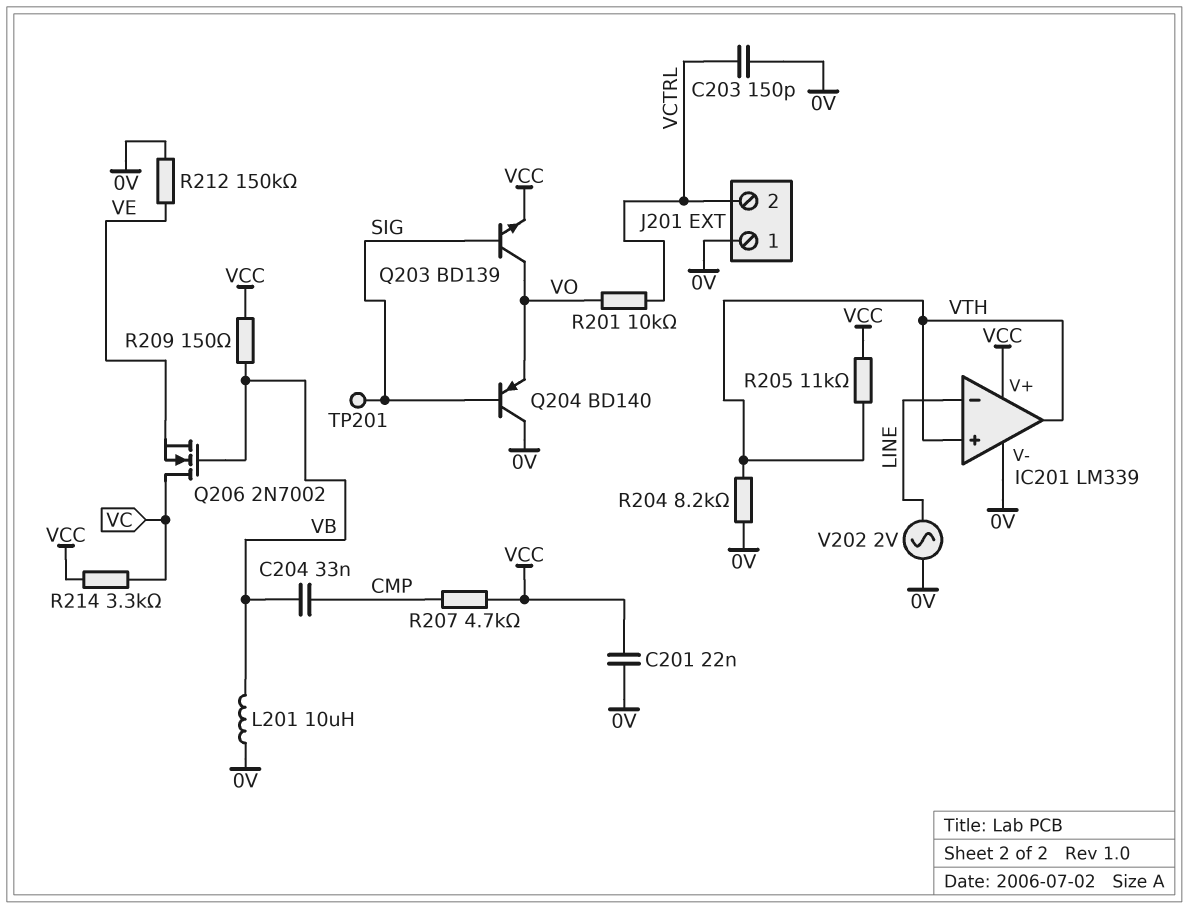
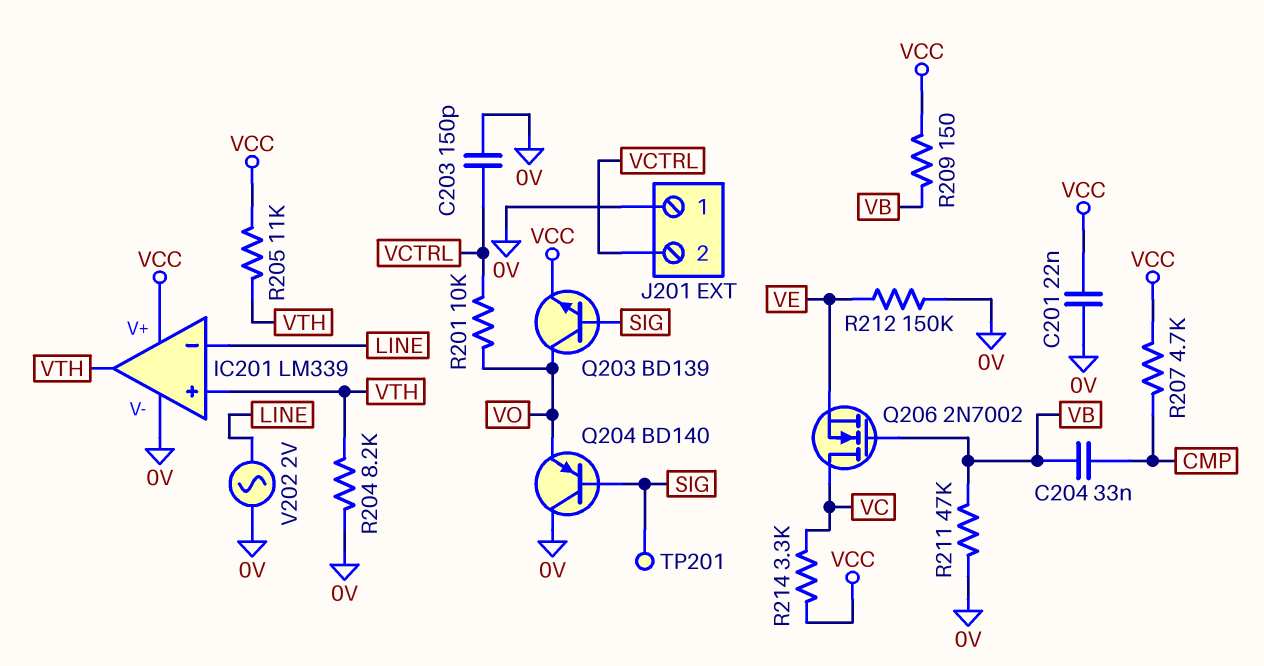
L201: 10uH (0V, VB) -> none
R211: none -> 47k (0V, VB)

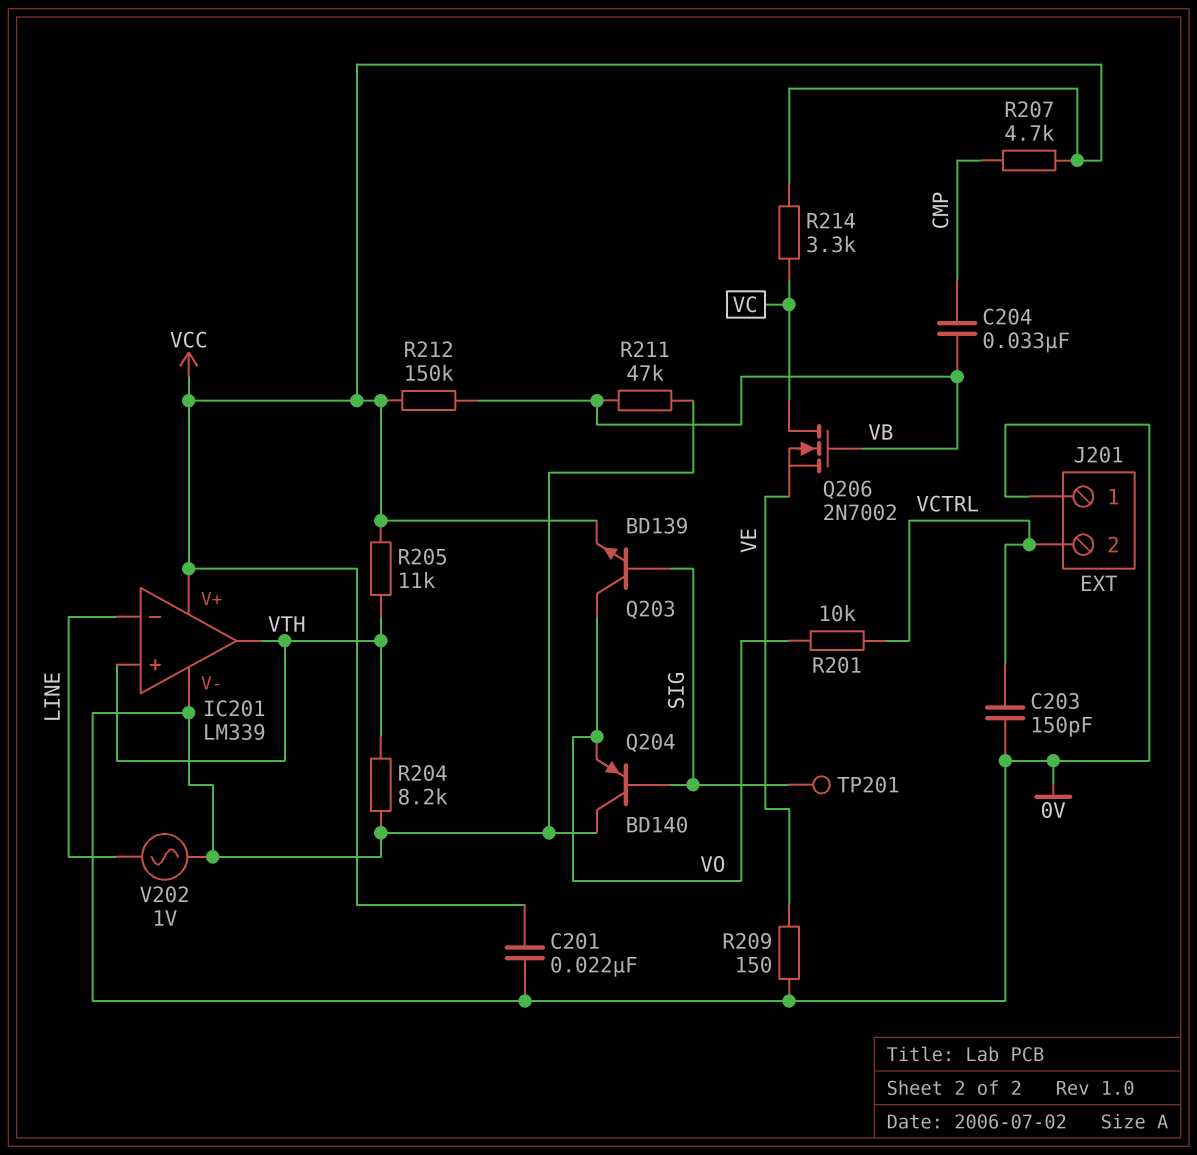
R209: 150 (VB, VCC) -> 150 (0V, VE)
R212: 150k (0V, VE) -> 150k (VB, VCC)
V202: AC 2V (0V, LINE) -> AC 1V (0V, LINE)

